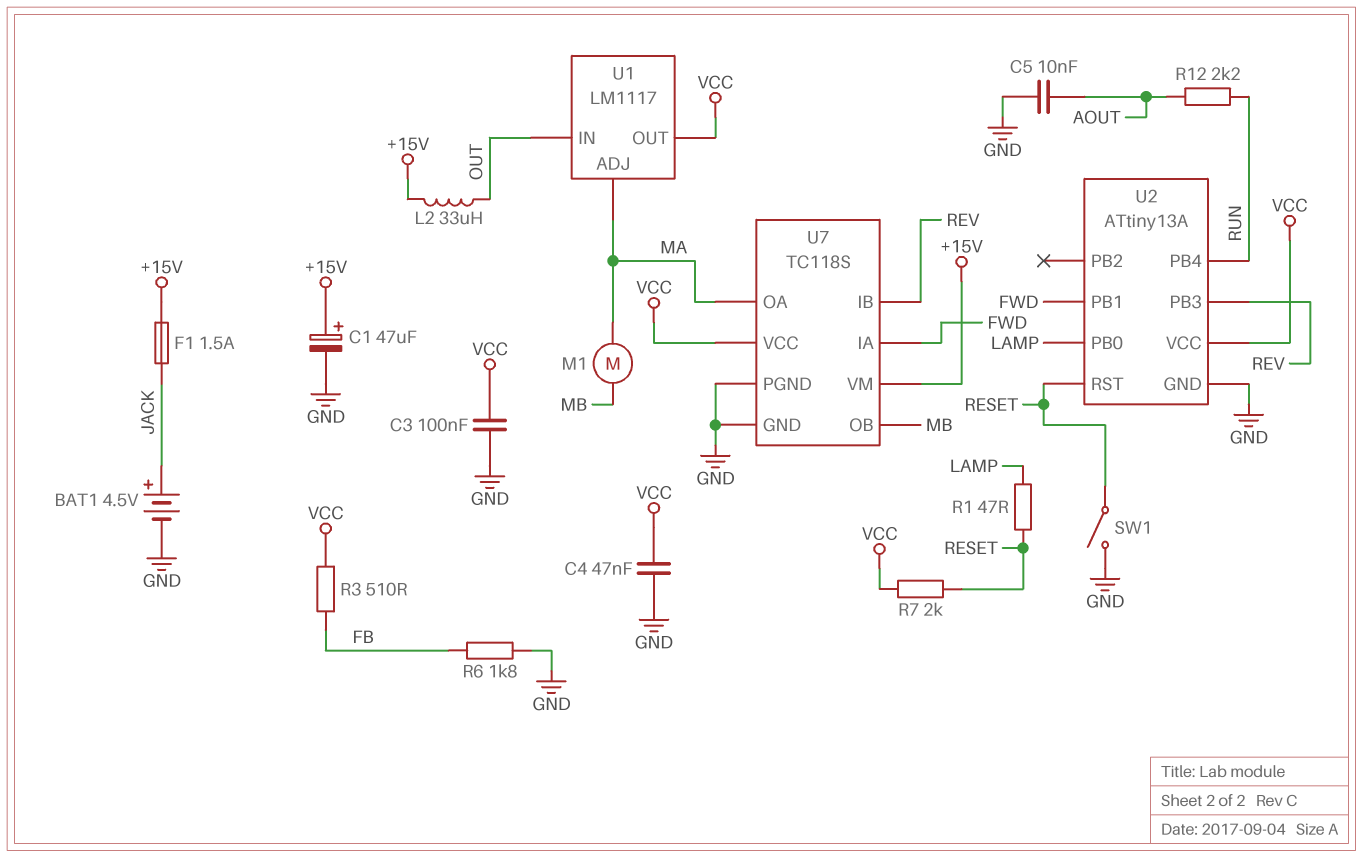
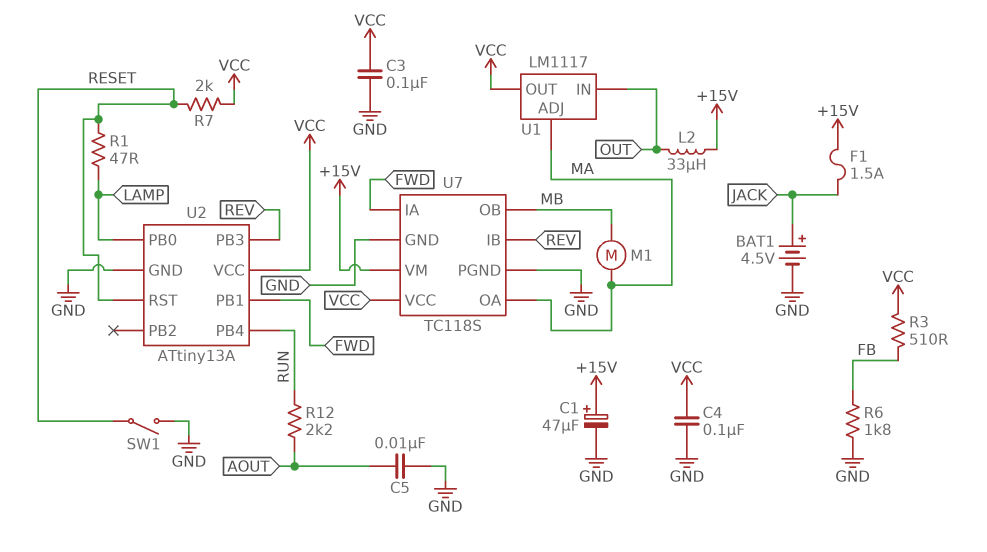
C4: 47nF (GND, VCC) -> 100nF (GND, VCC)

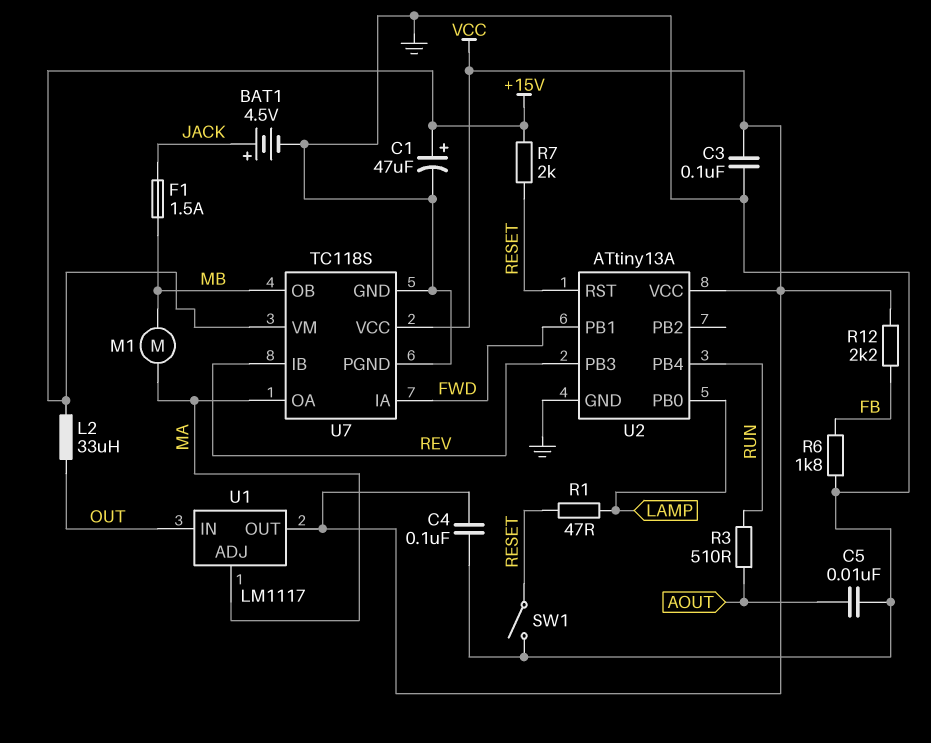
F1: 1.5A (+15V, JACK) -> 1.5A (JACK, MB)
R3: 510 (FB, VCC) -> 510 (AOUT, RUN)
R7: 2k (RESET, VCC) -> 2k (+15V, RESET)
R12: 2.2k (AOUT, RUN) -> 2.2k (FB, VCC)

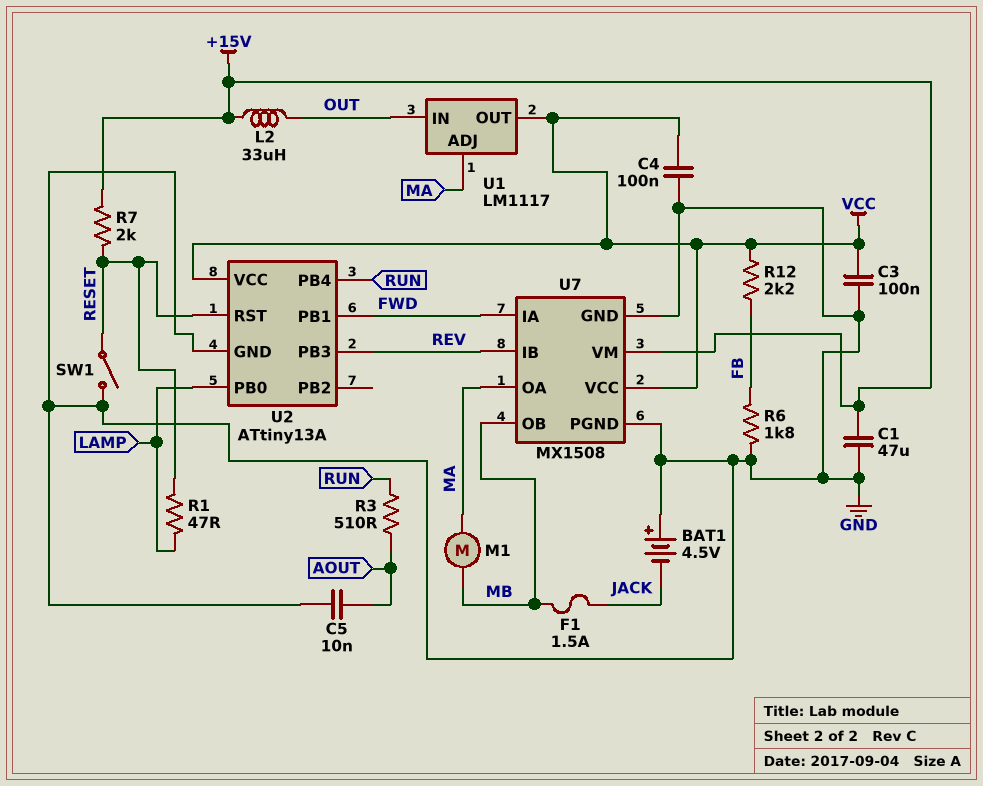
BAT1: 4.5V (plus JACK, minus GND) -> 4.5V (plus GND, minus JACK)
C1: 47uF (plus +15V, minus GND) -> 47uF (+15V, GND)
U7: TC118S -> MX1508

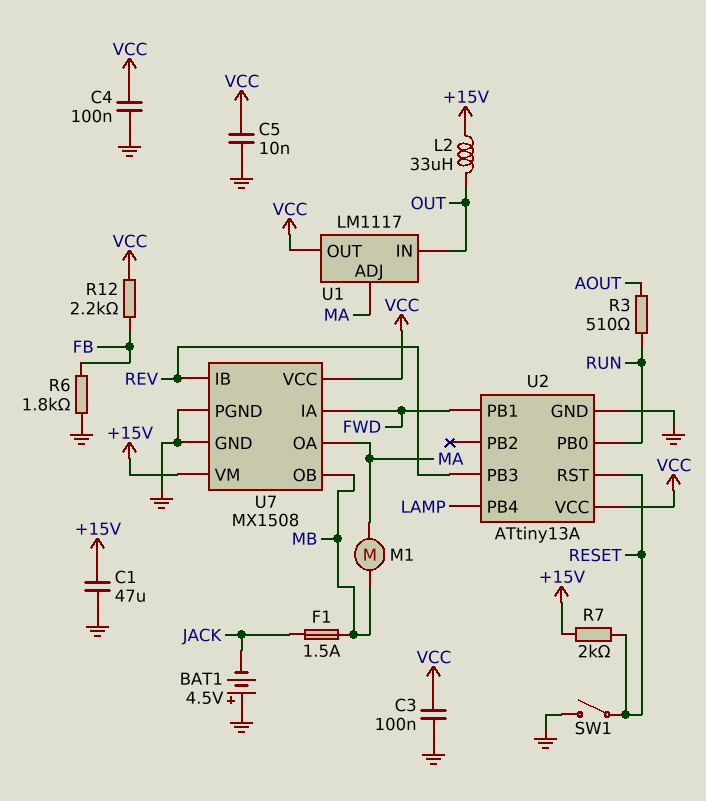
C5: 10nF (AOUT, GND) -> 10nF (GND, VCC)
R1: 47 (LAMP, RESET) -> none
U2 pin PB0: LAMP -> RUN
U2 pin PB4: RUN -> LAMP

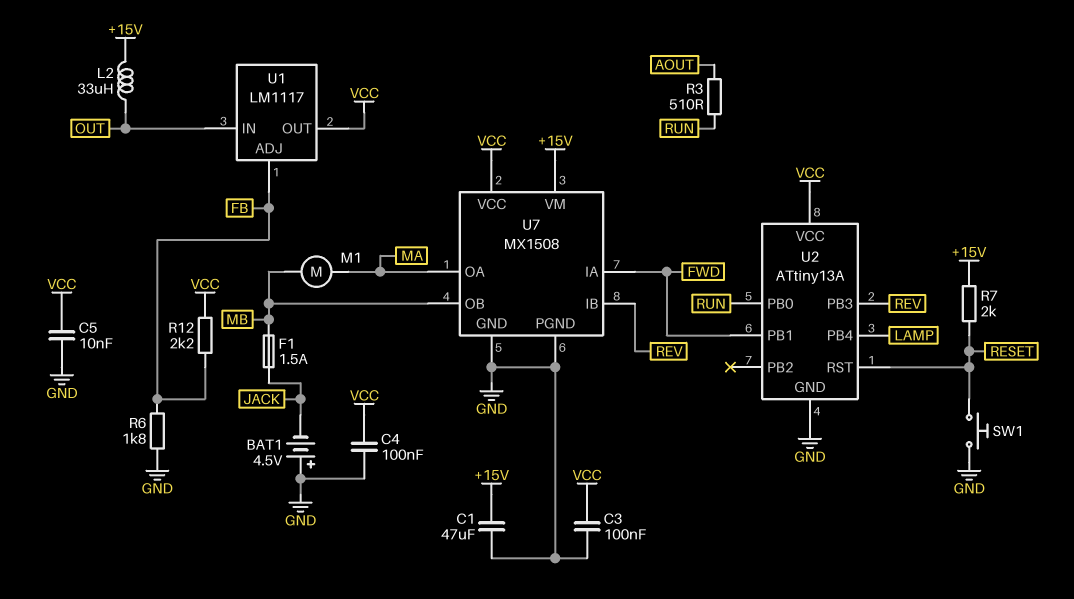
SW1: switch (GND, RESET) -> button (GND, RESET)
U1 pin ADJ: MA -> FB

